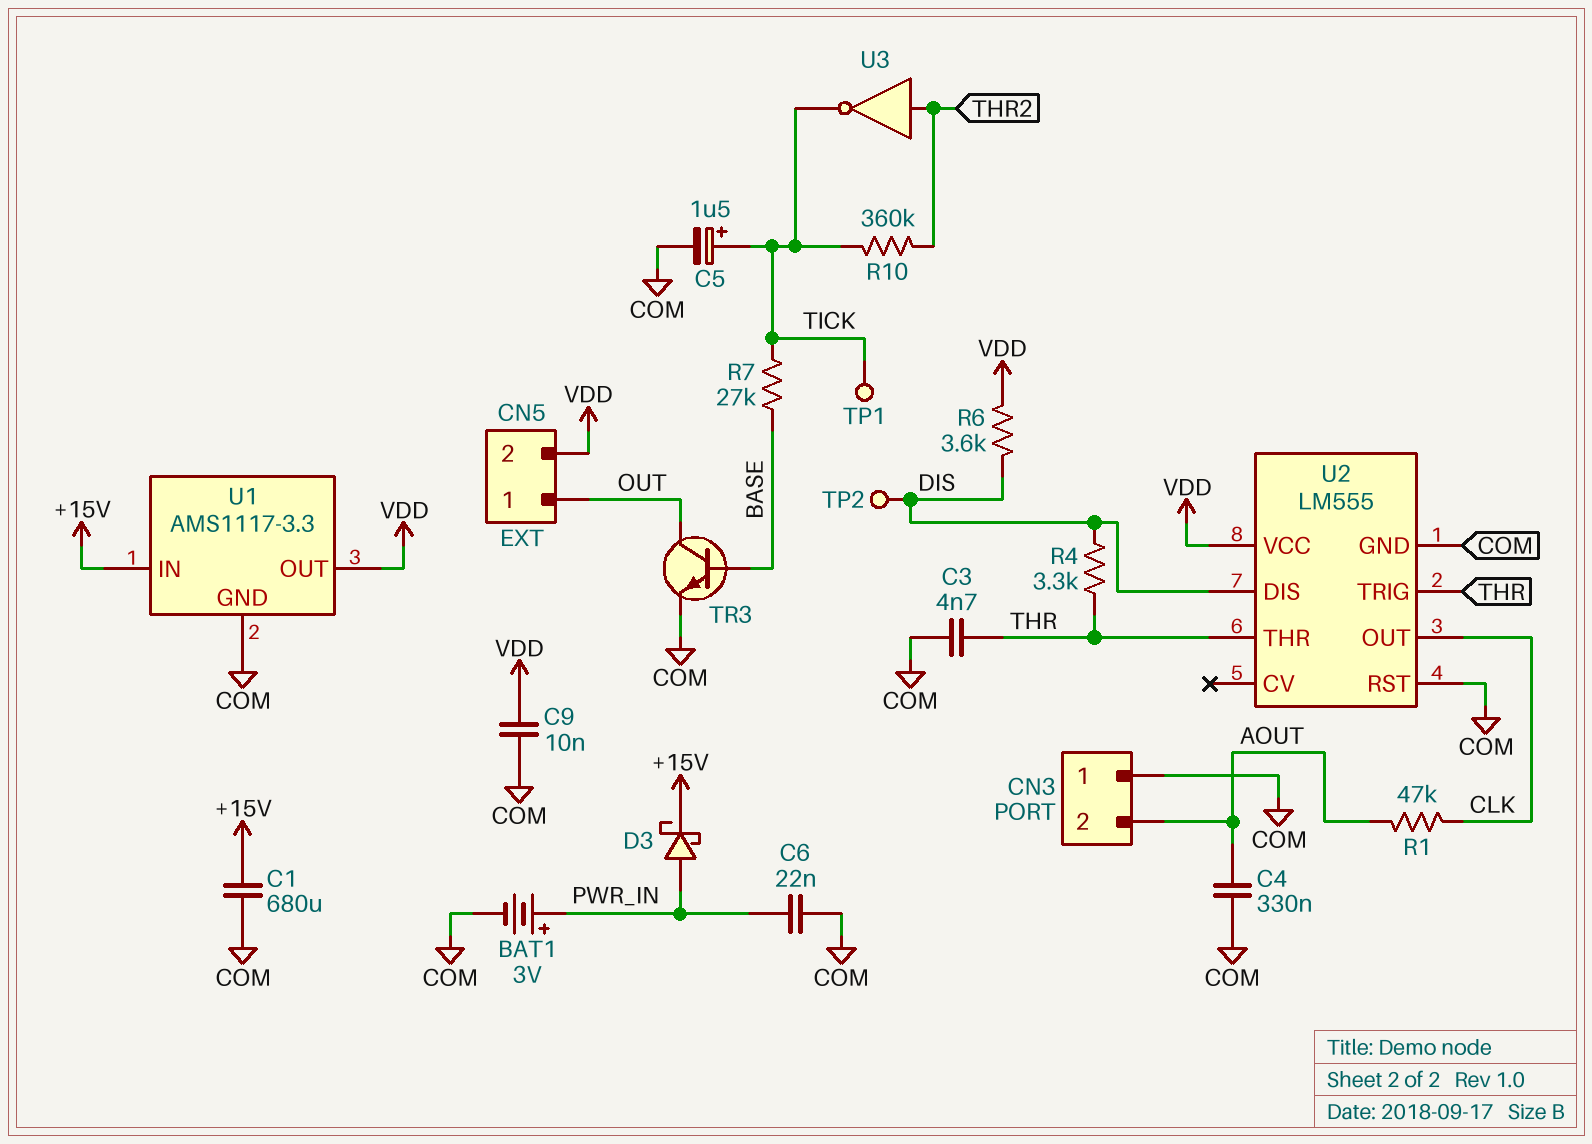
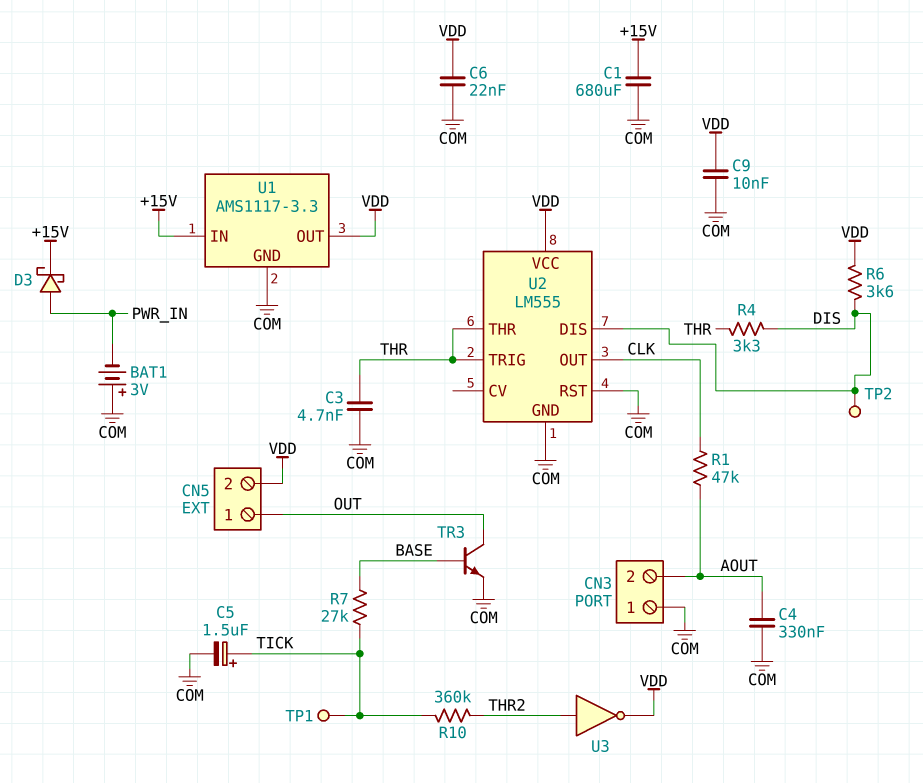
BAT1: 3V (plus PWR_IN, minus COM) -> 3V (plus COM, minus PWR_IN)
C6: 22nF (COM, PWR_IN) -> 22nF (COM, VDD)
U3: NOT (in THR2, out TICK) -> NOT (in THR2, out VDD)

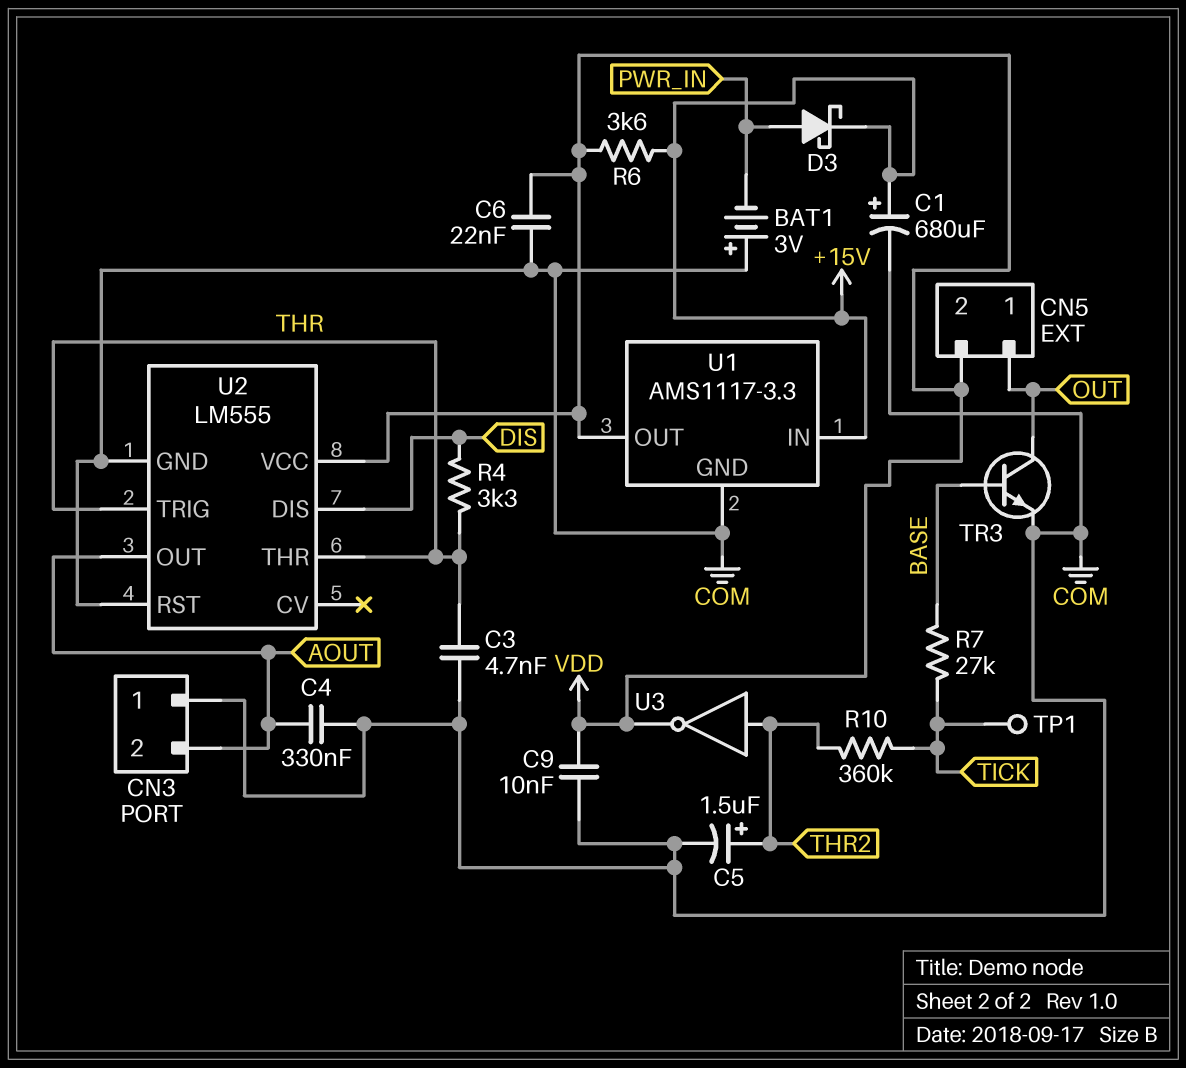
C1: 680uF (+15V, COM) -> 680uF (plus +15V, minus COM)
C5: 1.5uF (plus TICK, minus COM) -> 1.5uF (plus THR2, minus COM)
R1: 47k (AOUT, CLK) -> none
R6: 3.6k (DIS, VDD) -> 3.6k (+15V, VDD)
TP2: test point (DIS) -> none
U2 pin OUT: CLK -> AOUT

